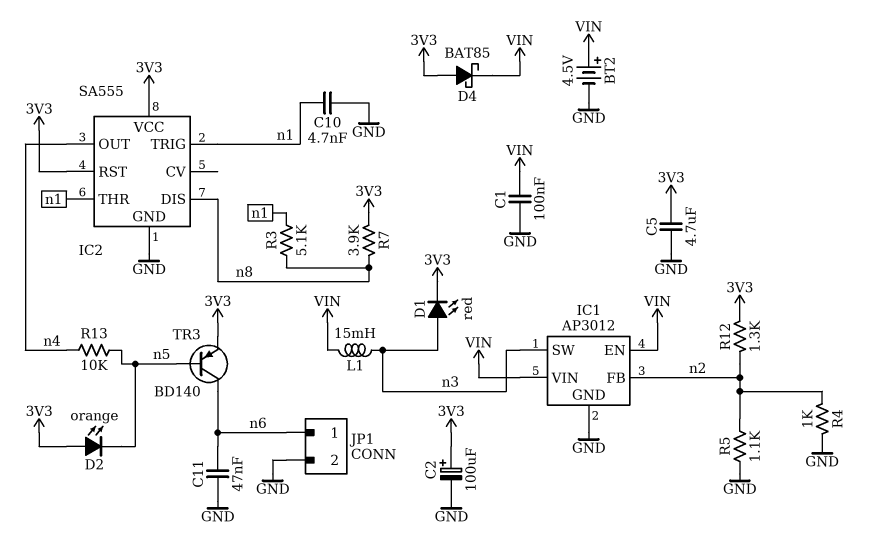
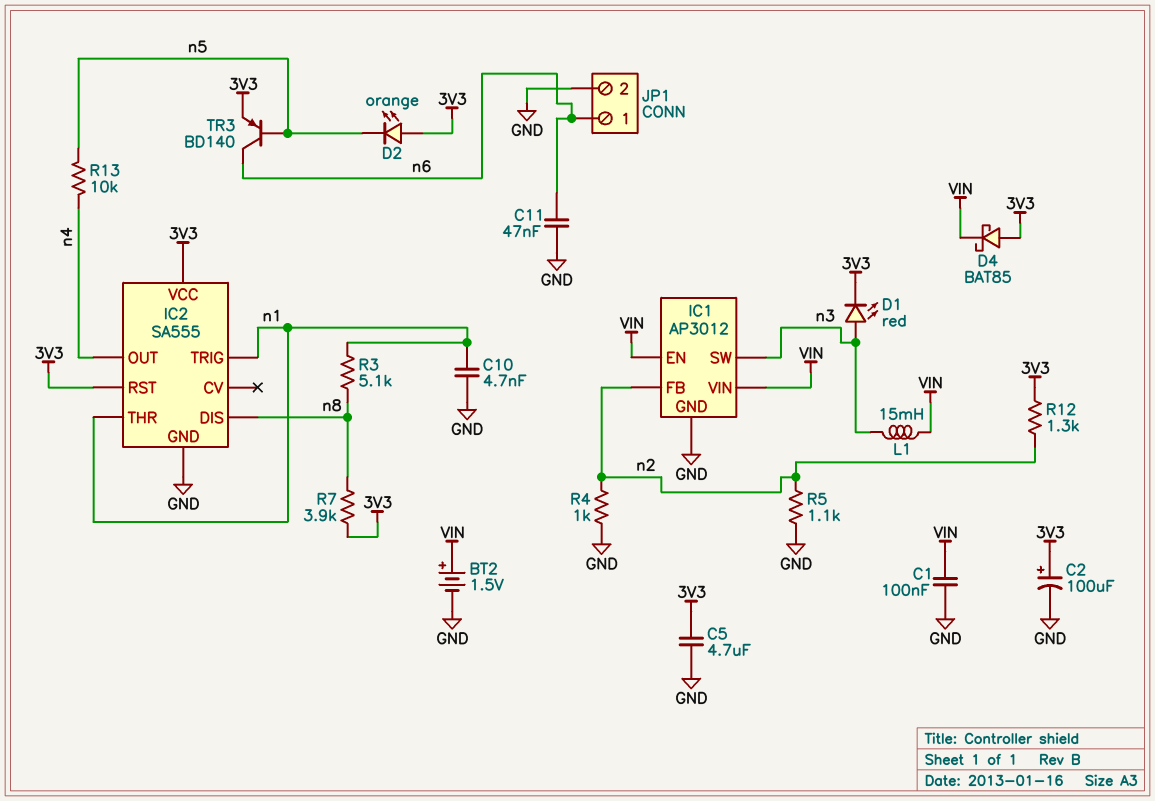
BT2: 4.5V (plus VIN, minus GND) -> 1.5V (plus VIN, minus GND)

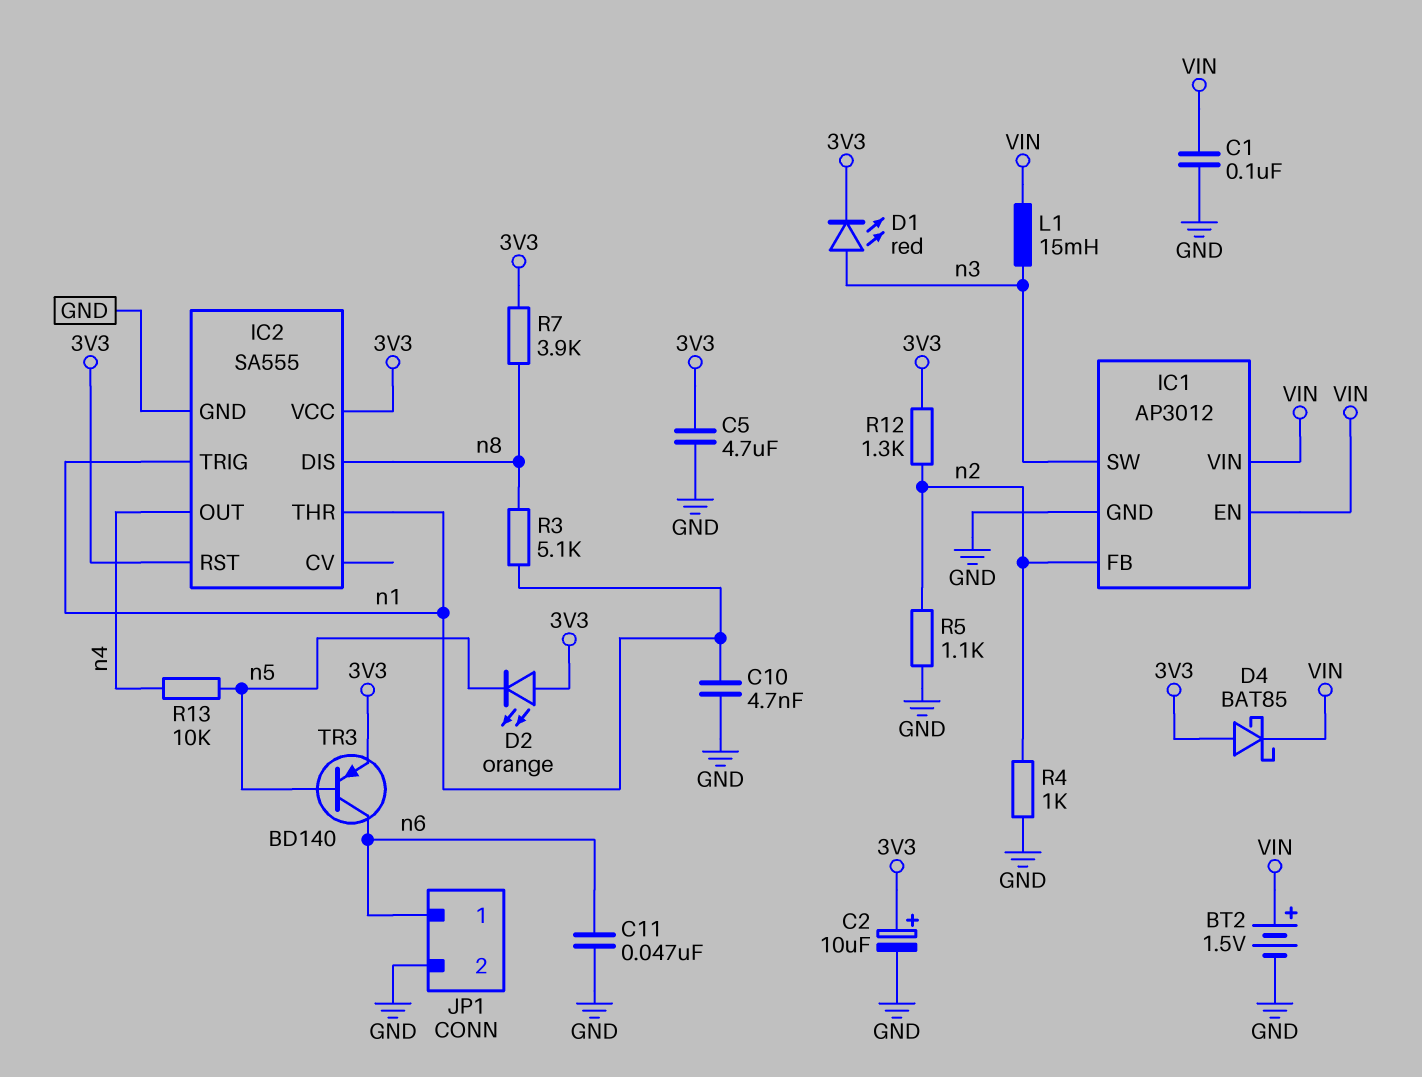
C2: 100uF (plus 3V3, minus GND) -> 10uF (plus 3V3, minus GND)

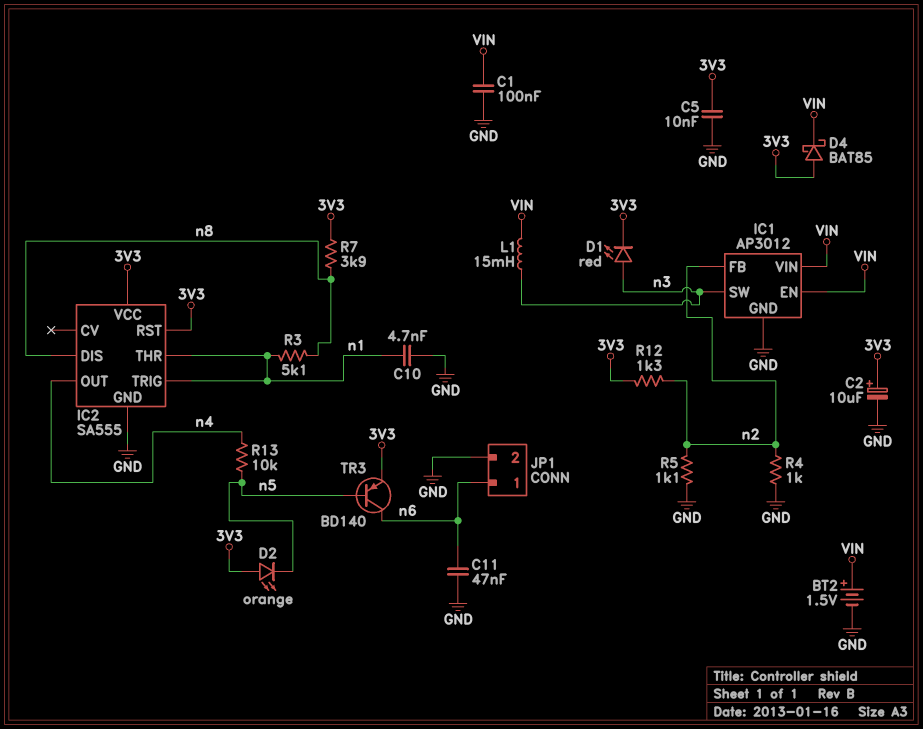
C5: 4.7uF (3V3, GND) -> 10nF (3V3, GND)

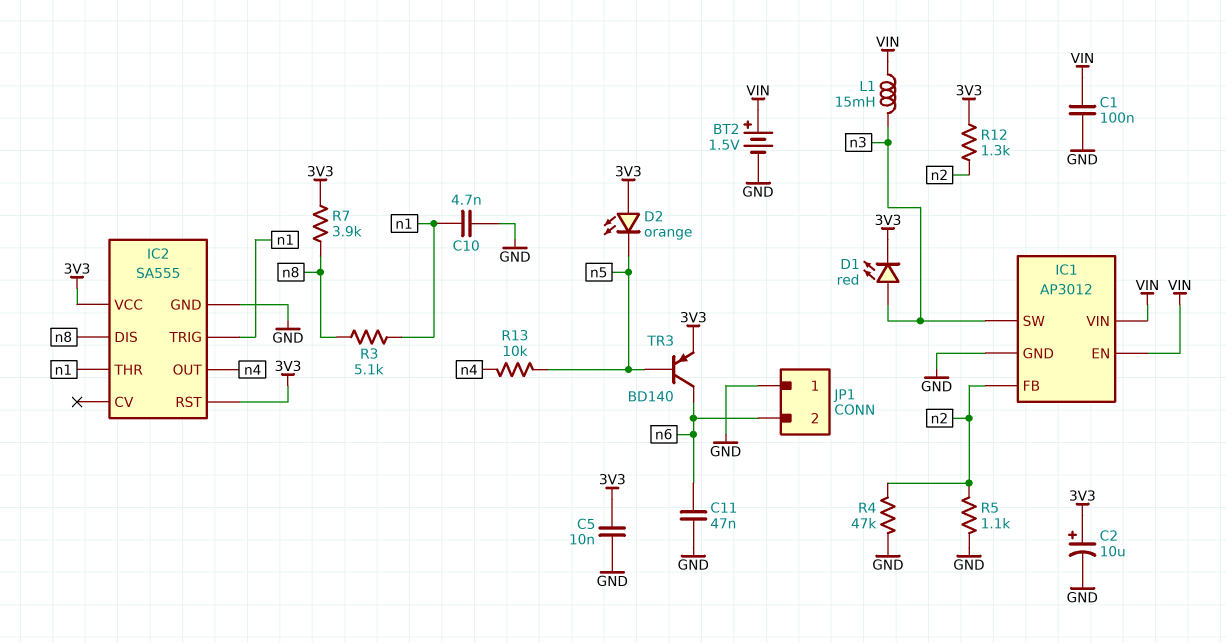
D4: schottky BAT85 (A 3V3, K VIN) -> none
JP1 pin 1: n6 -> GND
JP1 pin 2: GND -> n6
R4: 1k (GND, n2) -> 47k (GND, n2)

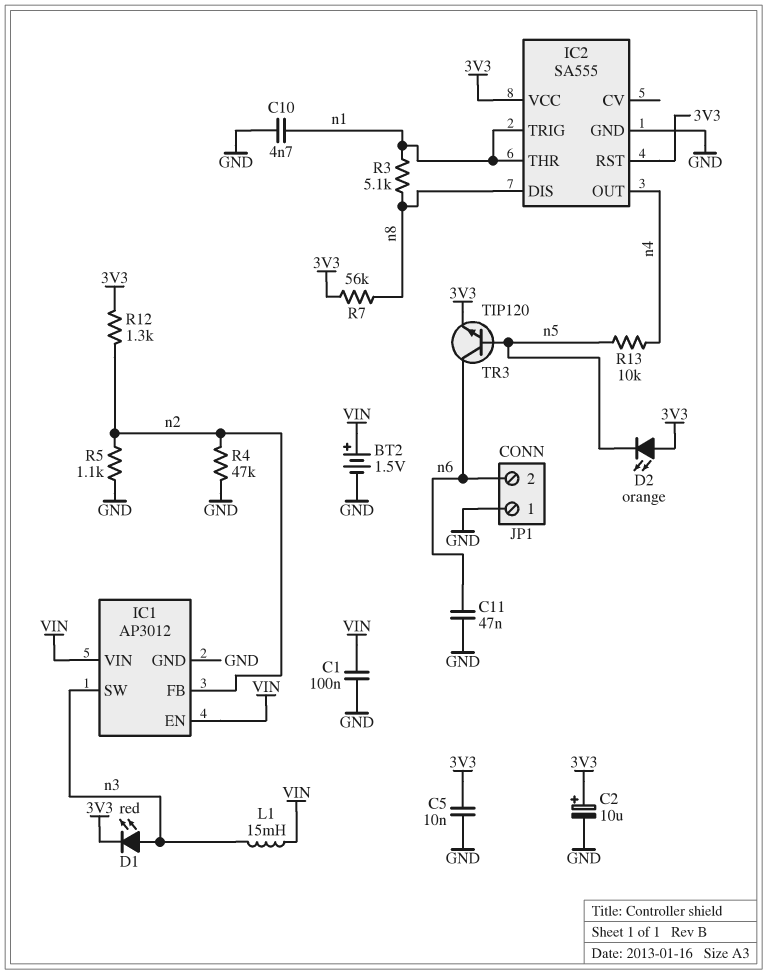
R7: 3.9k (3V3, n8) -> 56k (3V3, n8)
TR3: PNP BD140 (B n5, C n6, E 3V3) -> NPN TIP120 (B n5, C n6, E 3V3)

